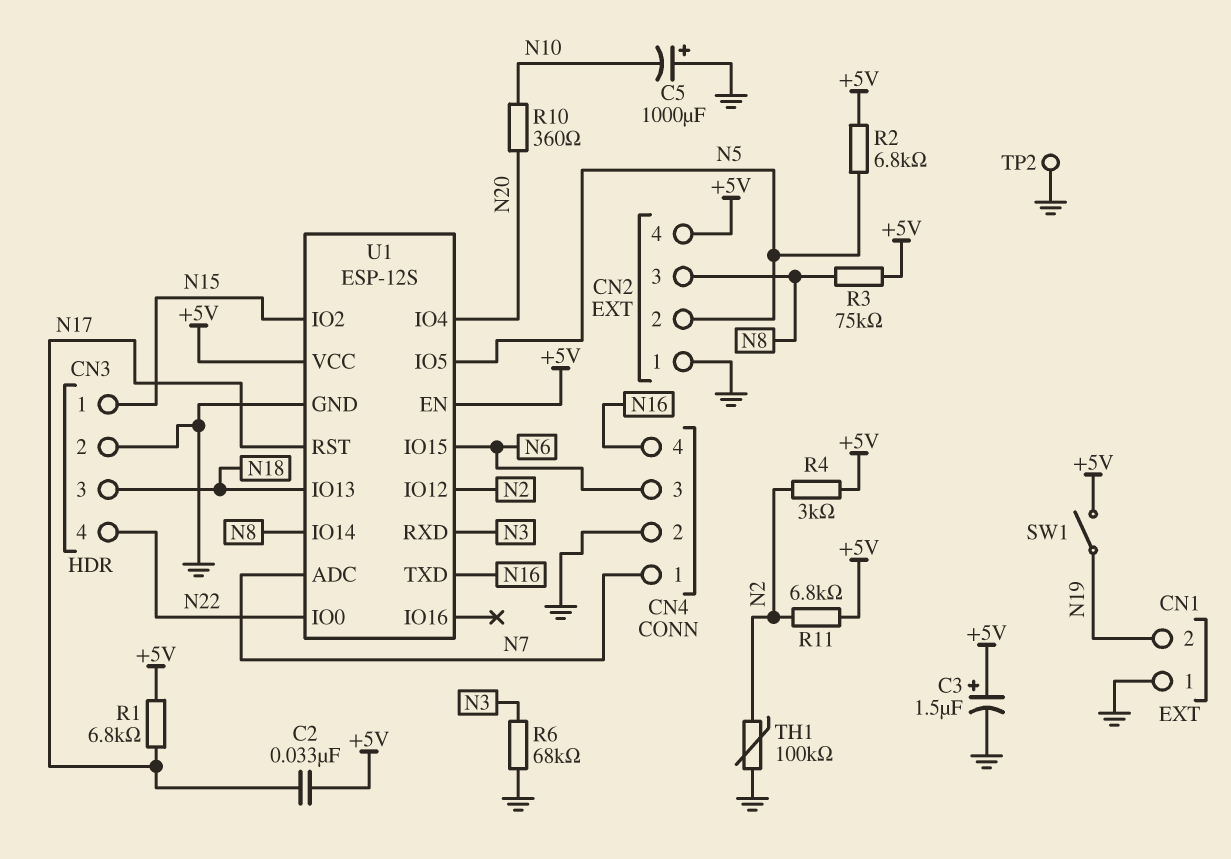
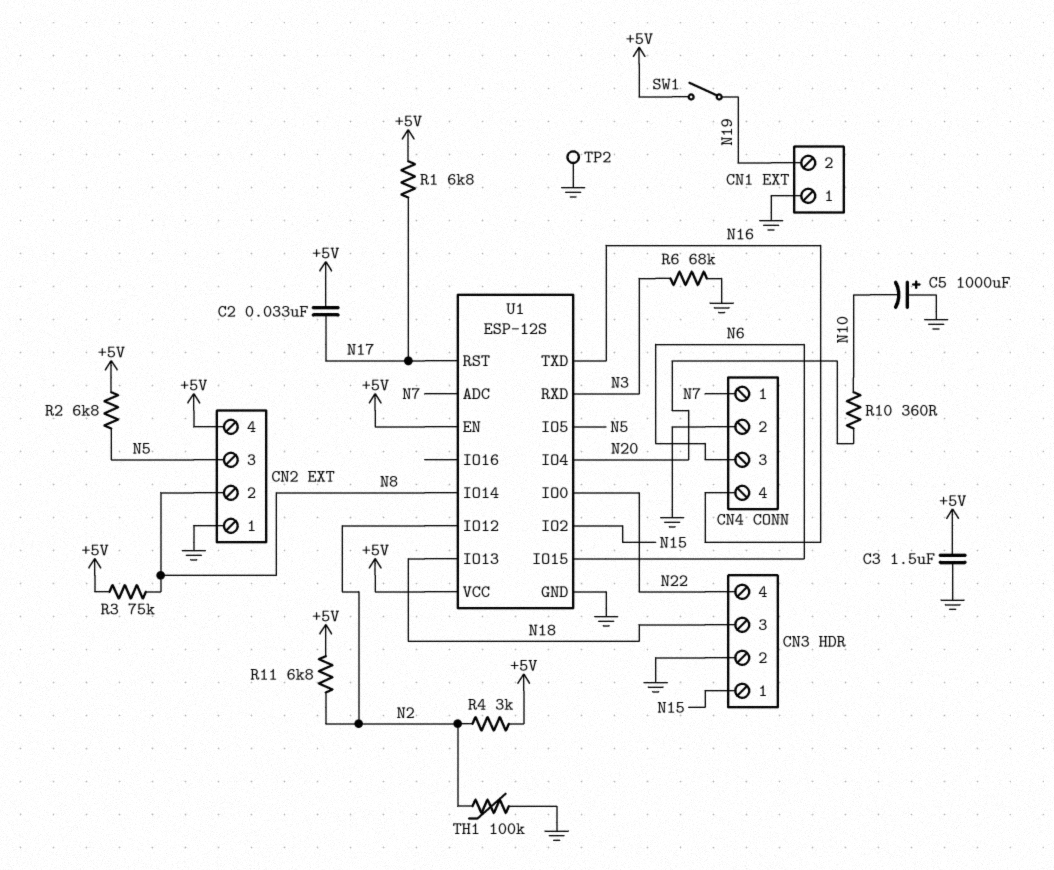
C3: 1.5uF (plus +5V, minus GND) -> 1.5uF (+5V, GND)
CN2 pin 2: N5 -> N8
CN2 pin 3: N8 -> N5

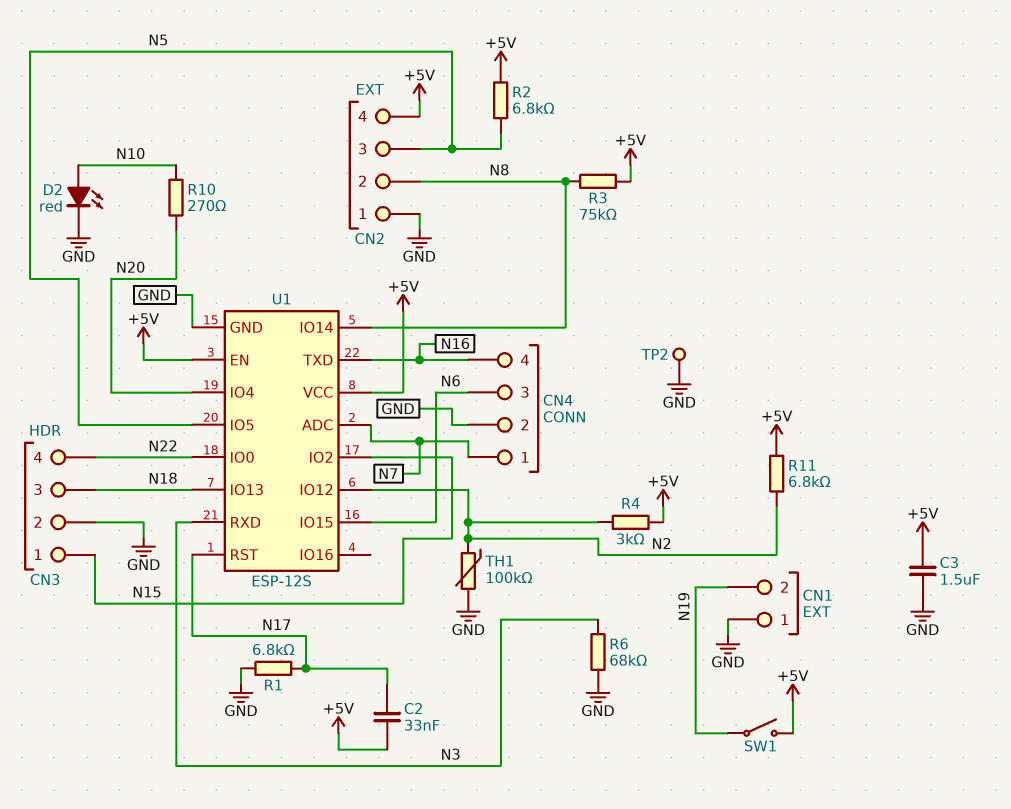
C5: 1000uF (plus GND, minus N10) -> none
D2: none -> LED red (A N10, K GND)
R1: 6.8k (+5V, N17) -> 6.8k (GND, N17)
R10: 360 (N10, N20) -> 270 (N10, N20)

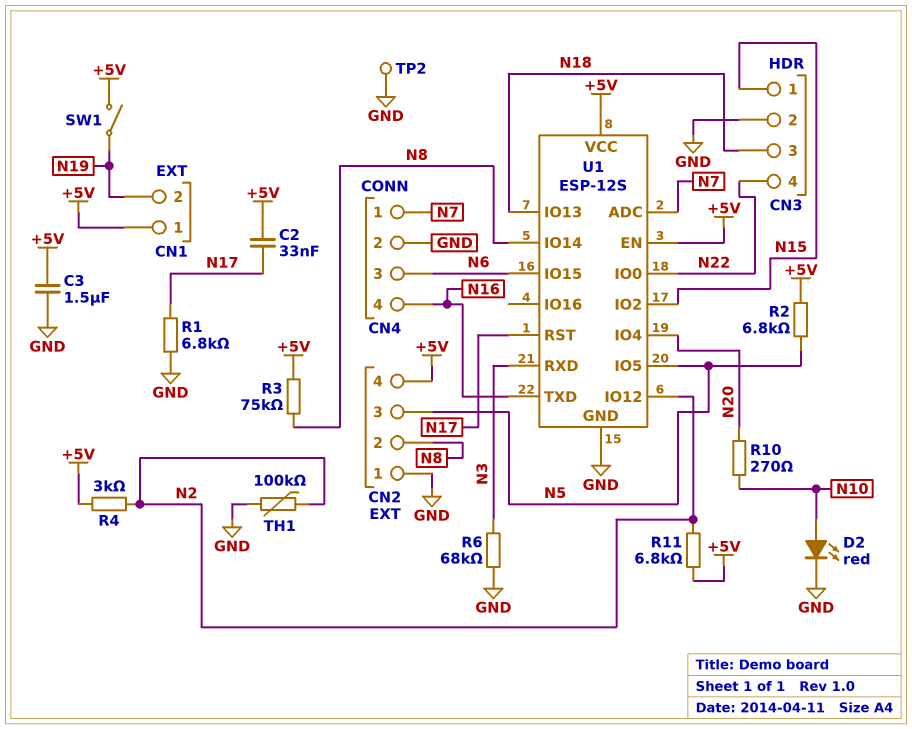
CN1 pin 1: GND -> +5V

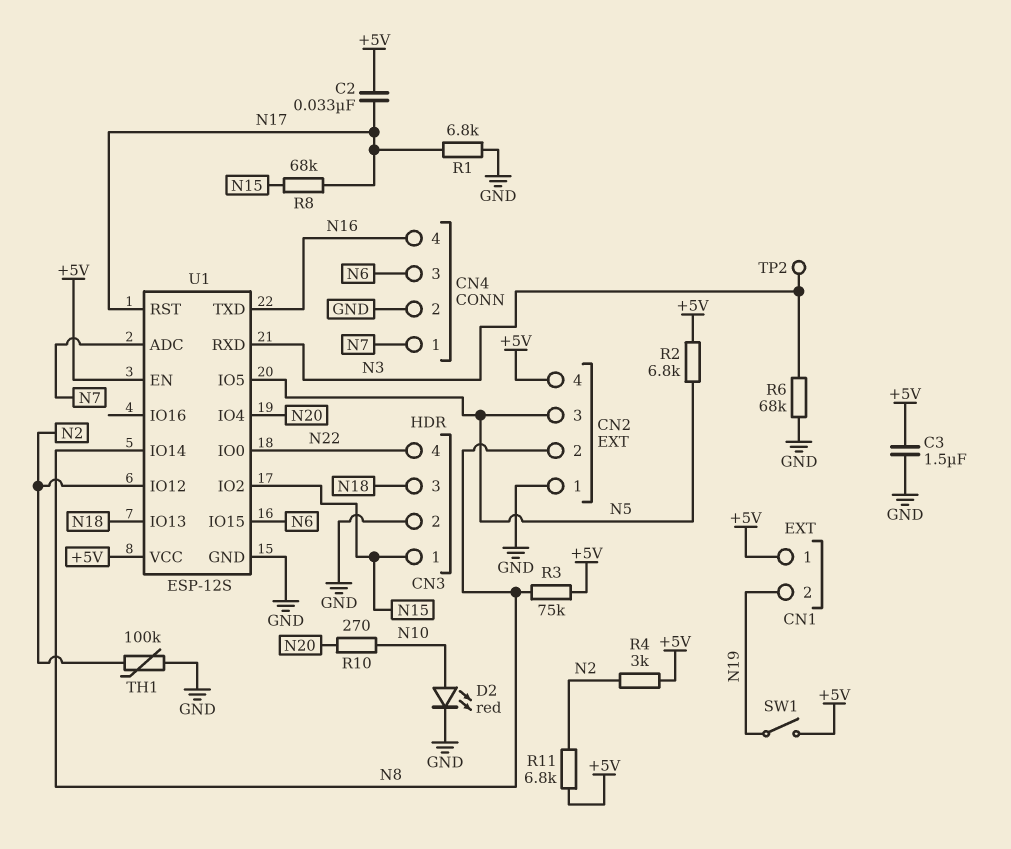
R8: none -> 68k (N15, N17)
TP2: test point (GND) -> test point (N3)

